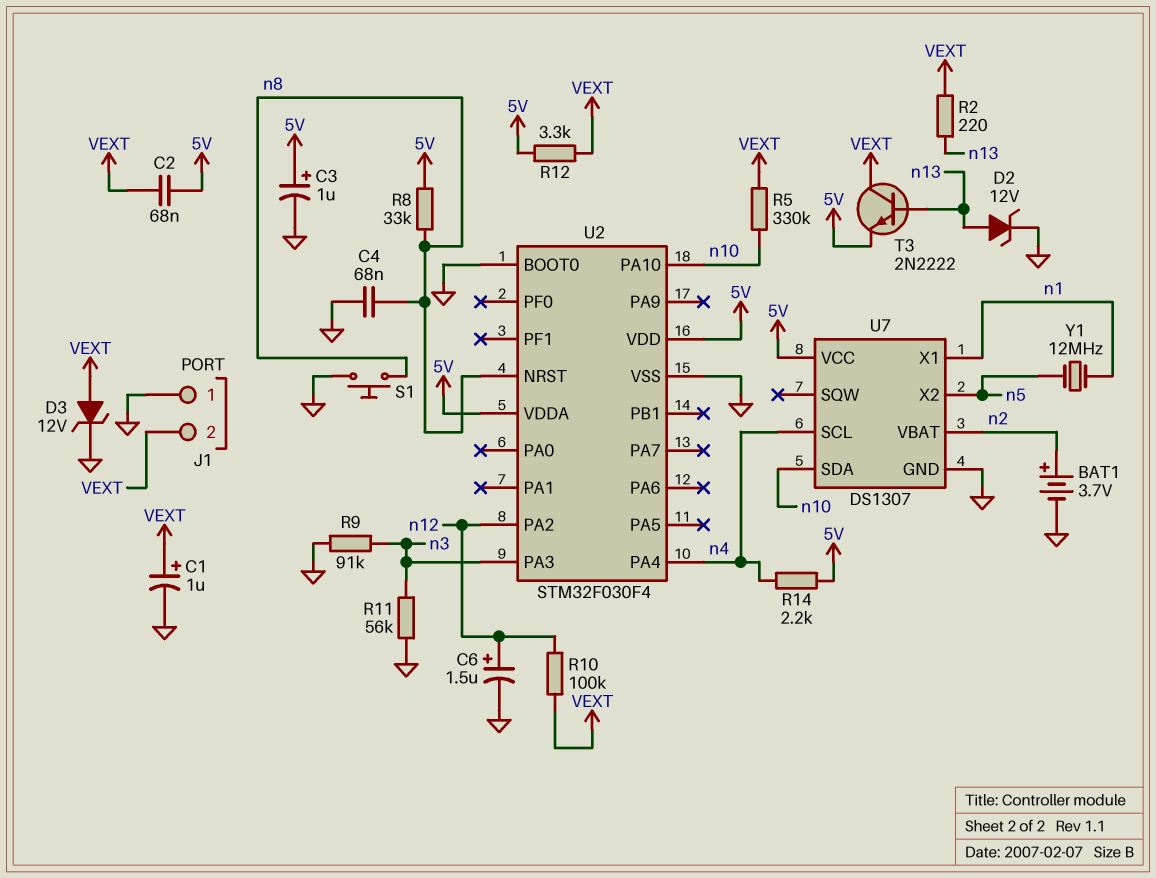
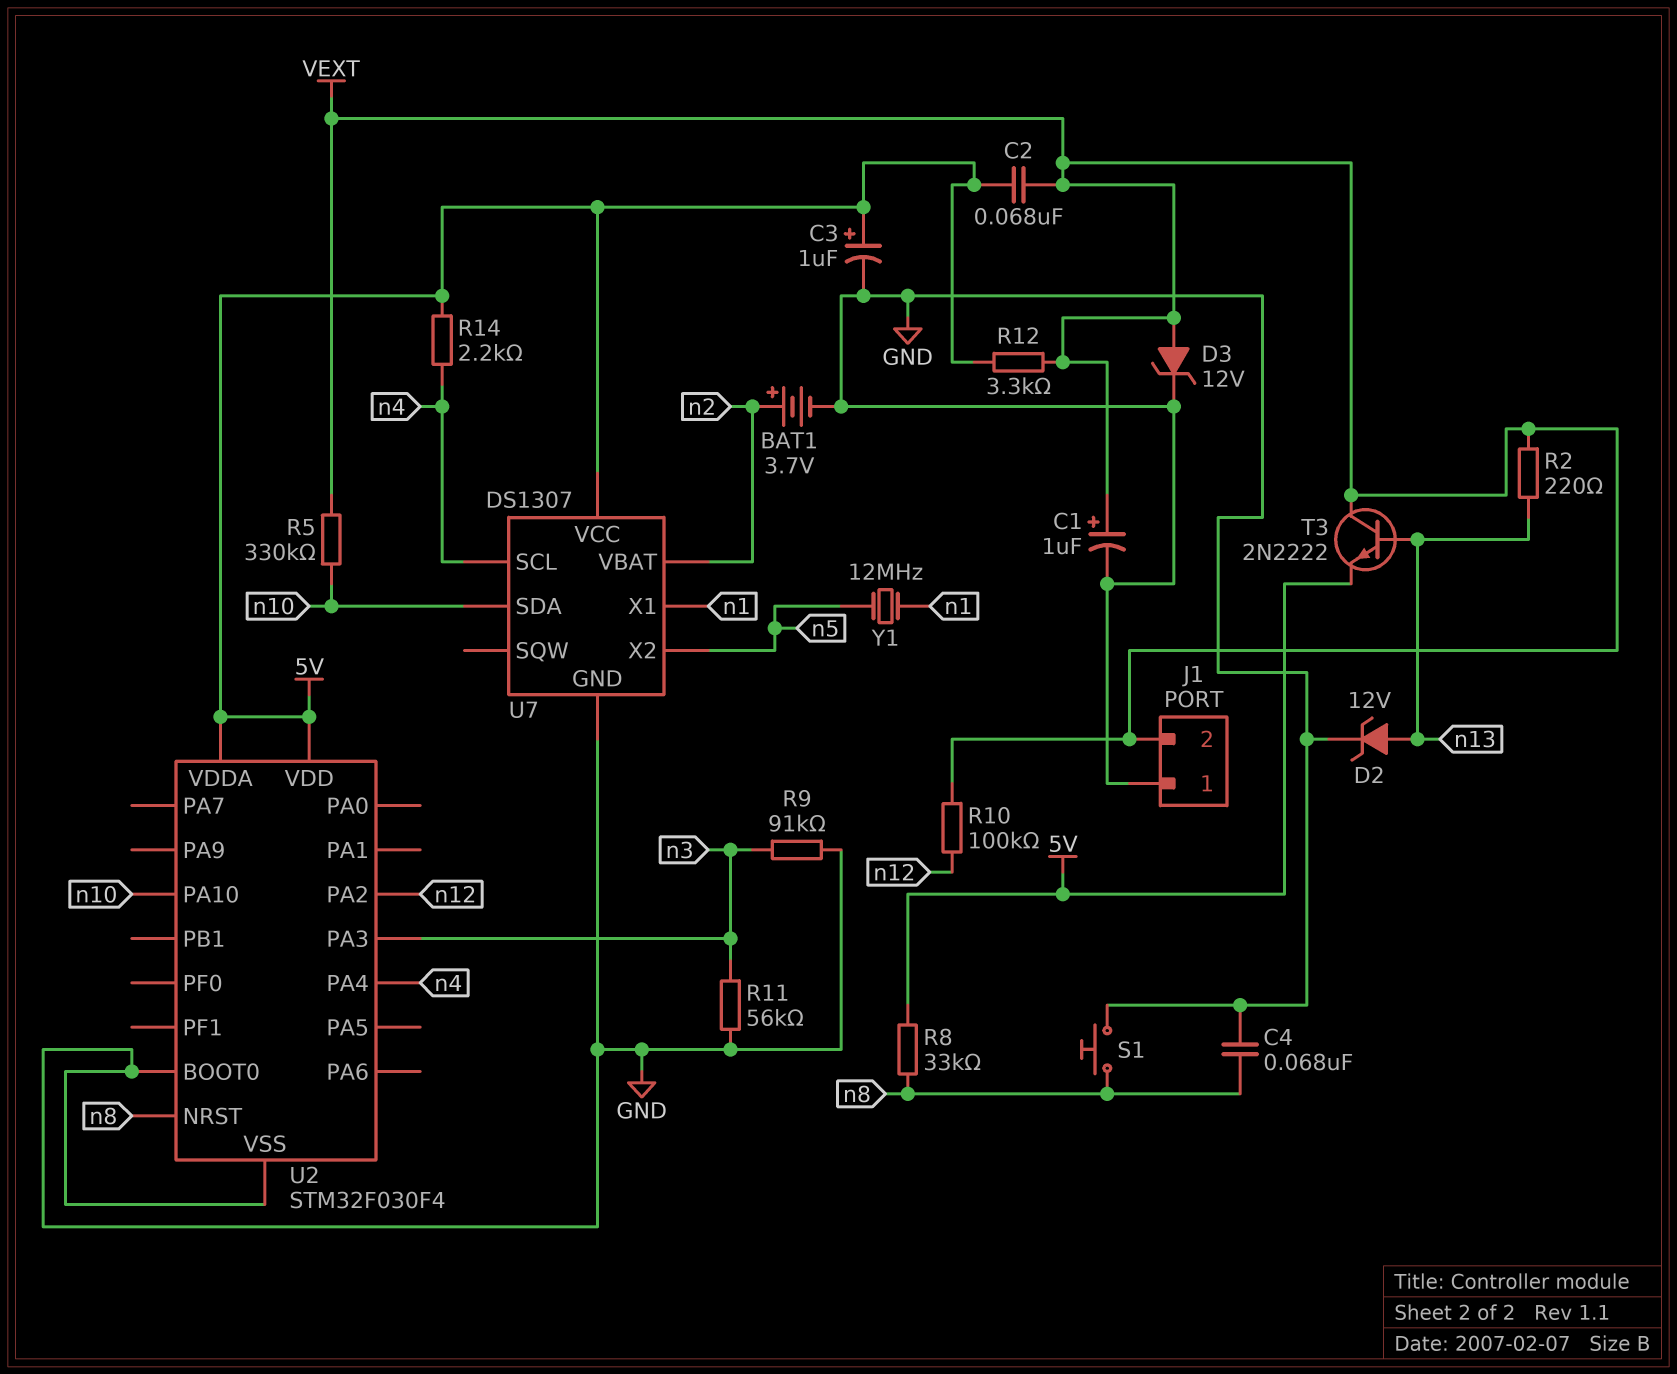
C6: 1.5uF (plus n12, minus GND) -> none

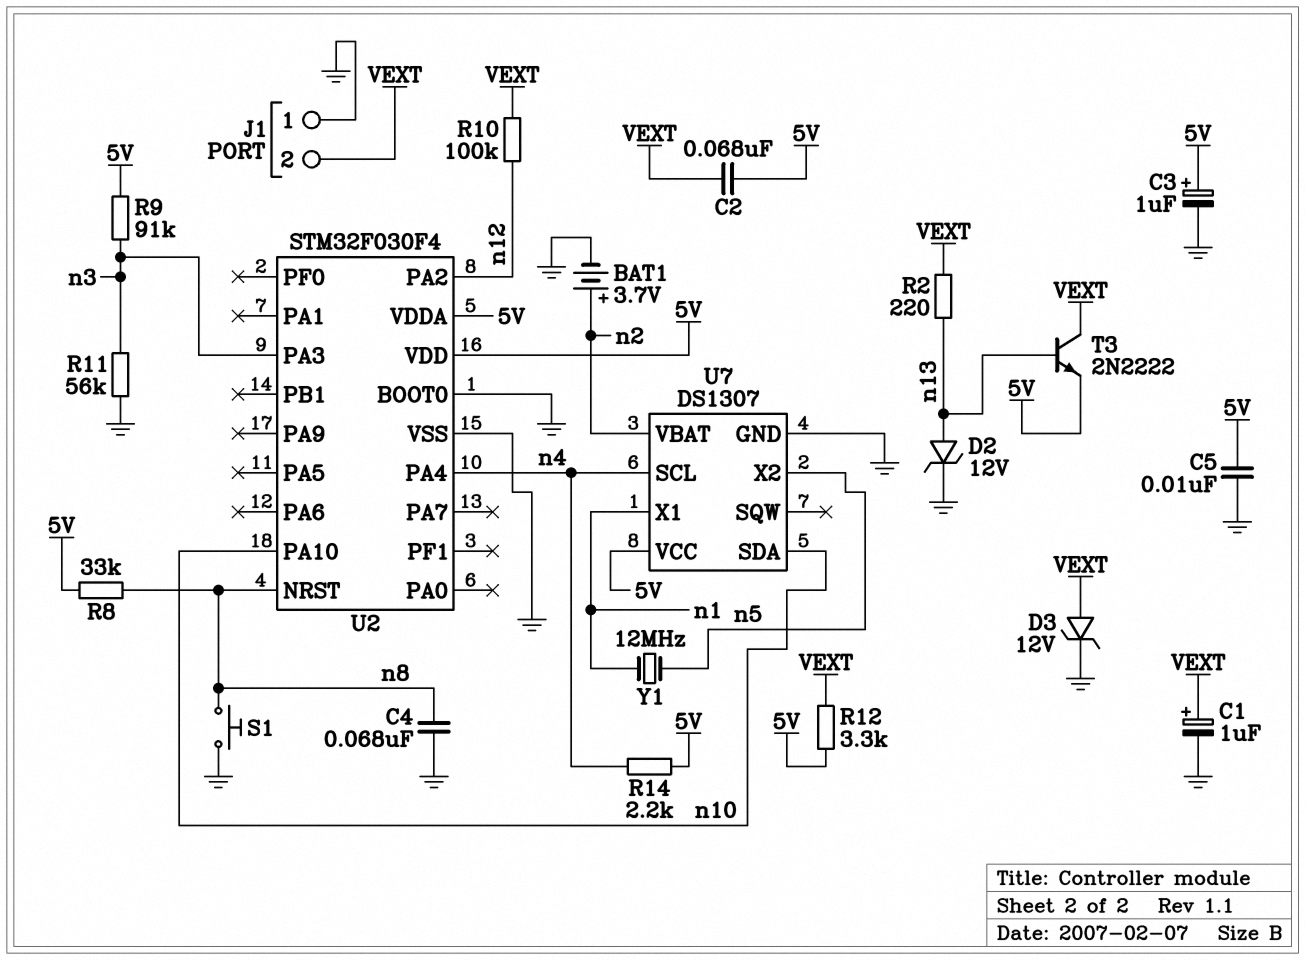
C5: none -> 10nF (5V, GND)
R5: 330k (VEXT, n10) -> none
R9: 91k (GND, n3) -> 91k (5V, n3)

